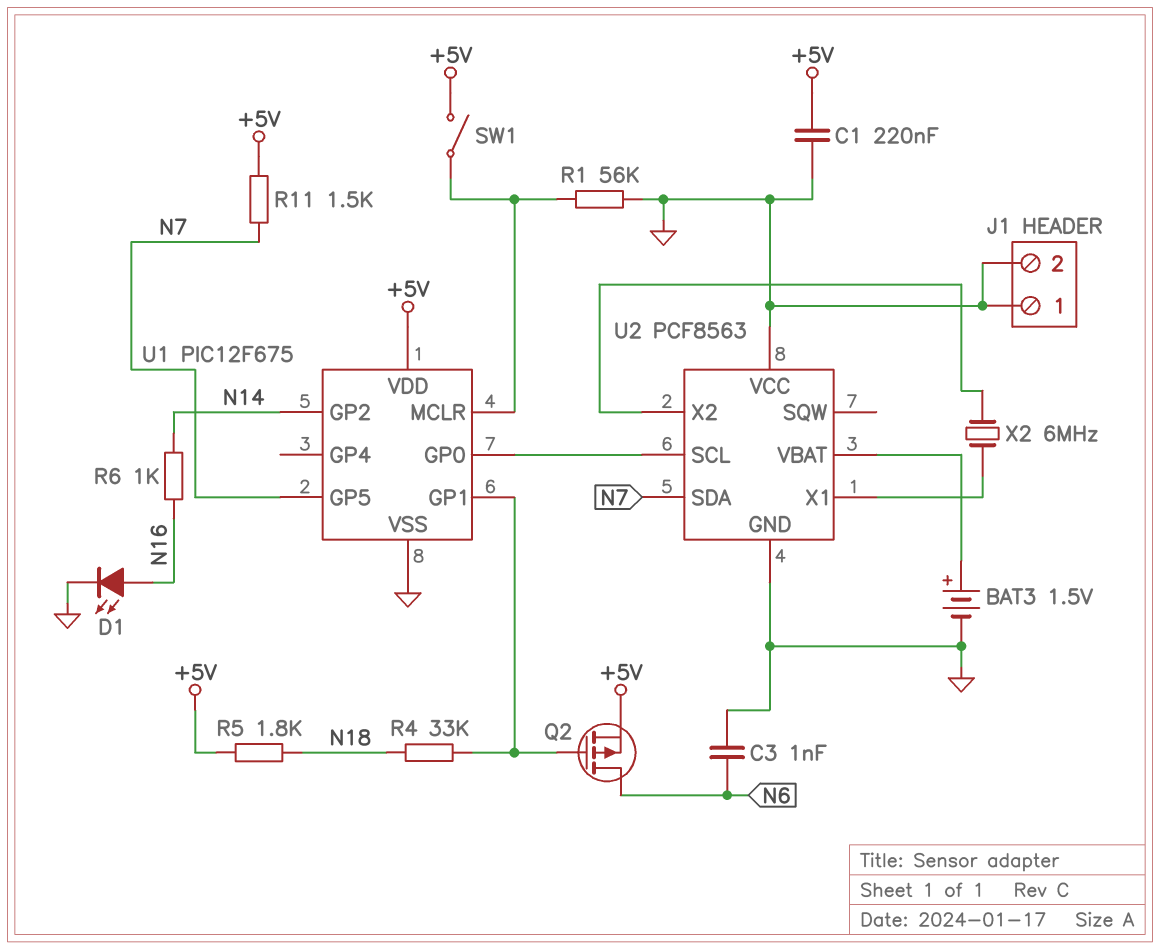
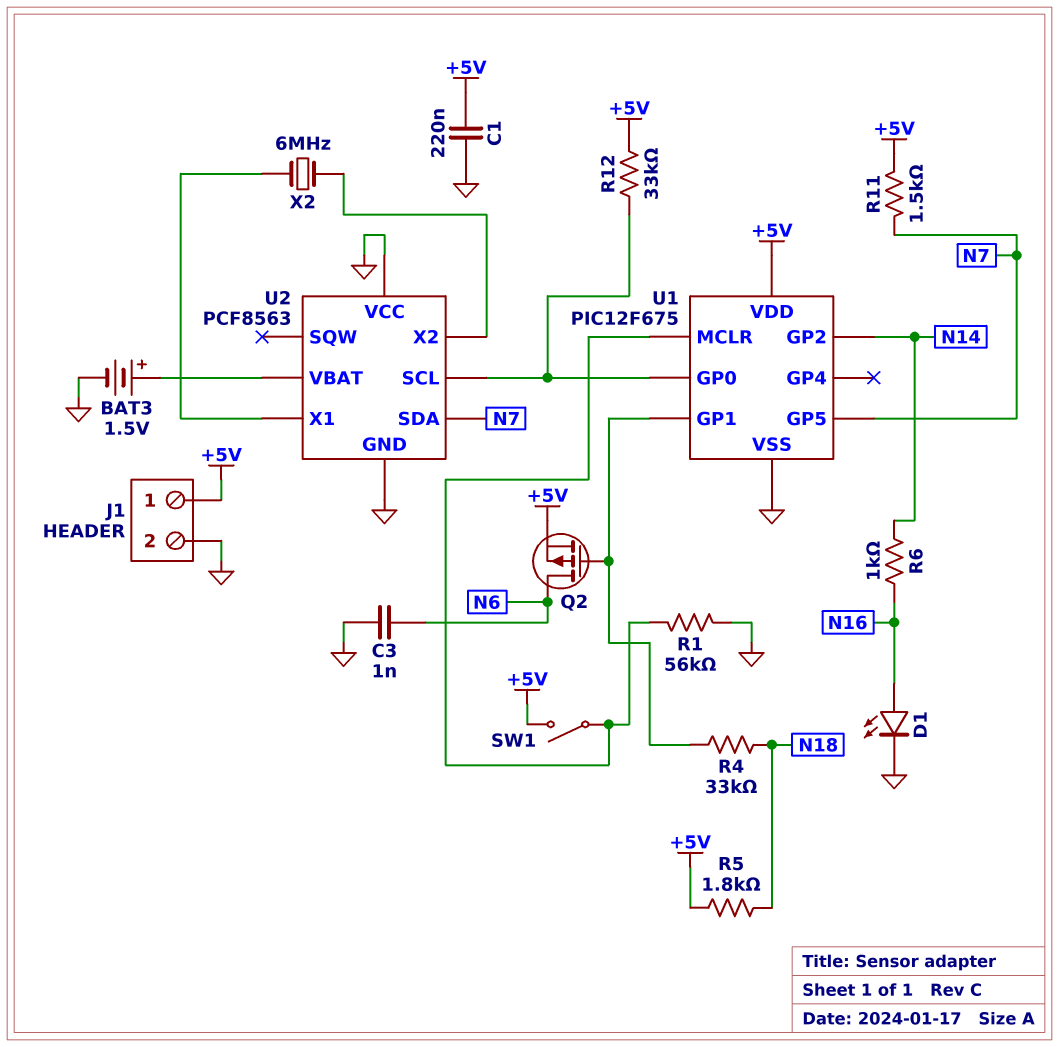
J1 pin 1: GND -> +5V
R12: none -> 33k (+5V, U1/GP0)

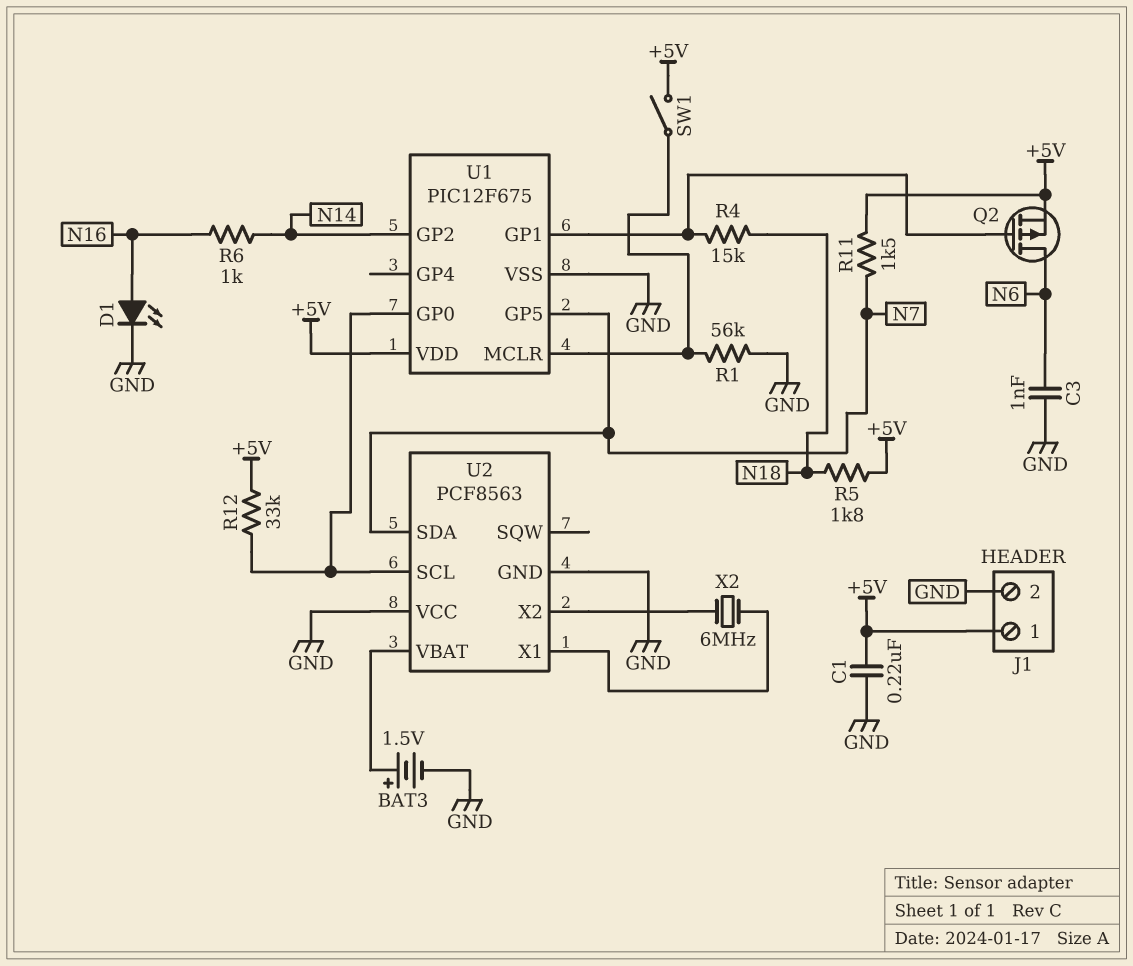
R4: 33k (N18, U1/GP1) -> 15k (N18, U1/GP1)

